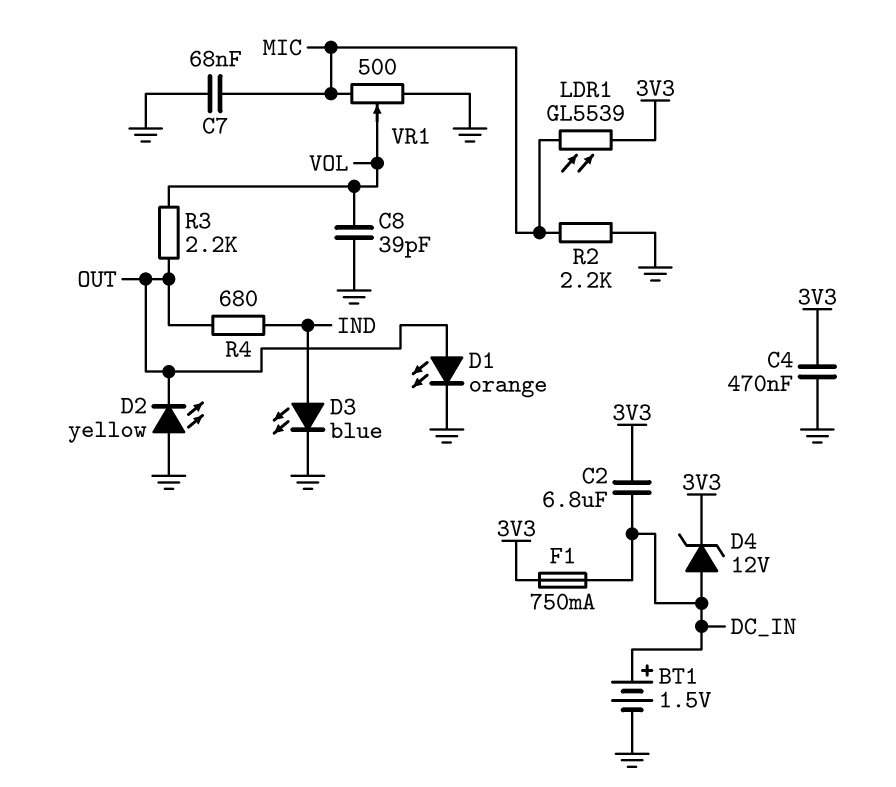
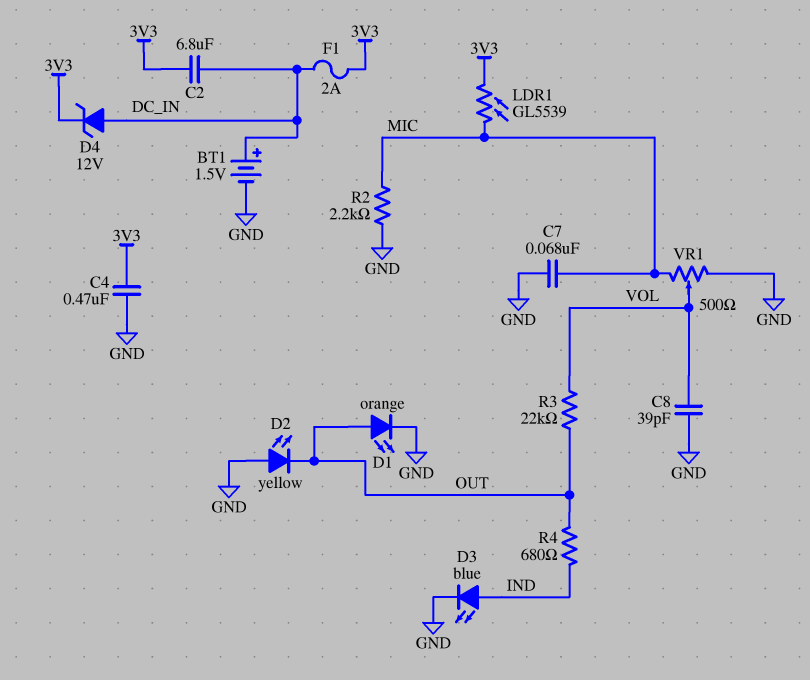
F1: 750mA (3V3, DC_IN) -> 2A (3V3, DC_IN)
R3: 2.2k (OUT, VOL) -> 22k (OUT, VOL)

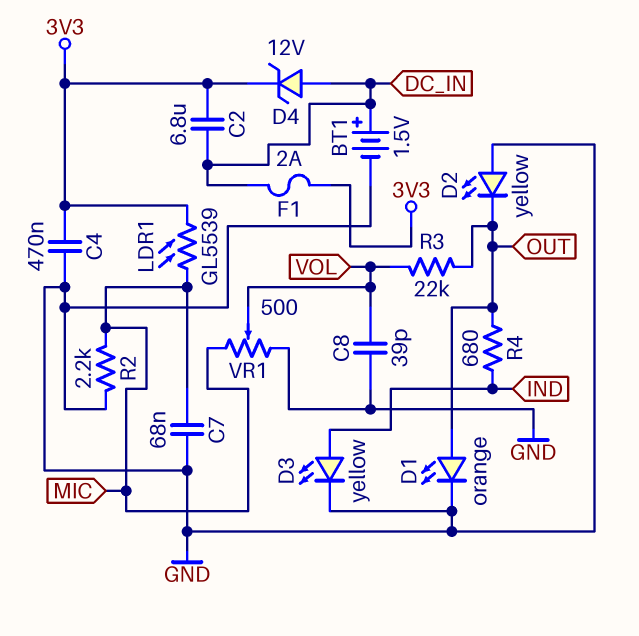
D3: LED blue (A IND, K GND) -> LED yellow (A IND, K GND)

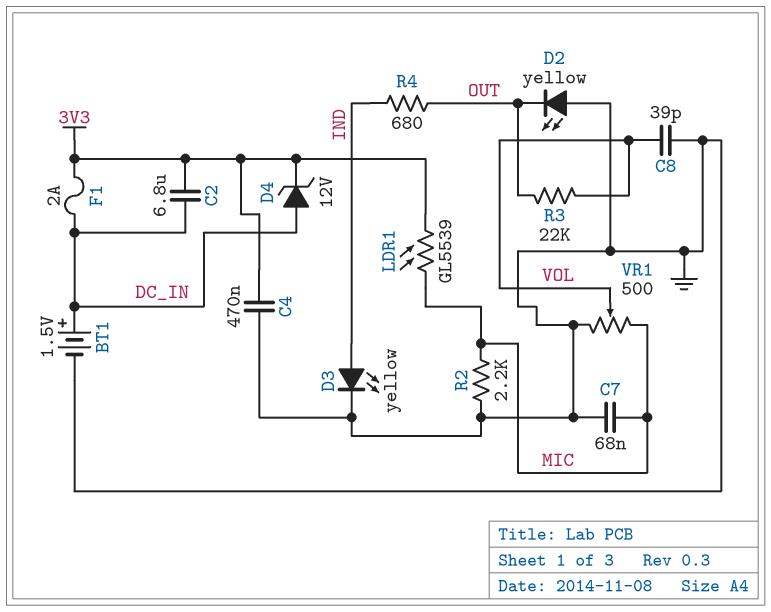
D1: LED orange (A OUT, K GND) -> none

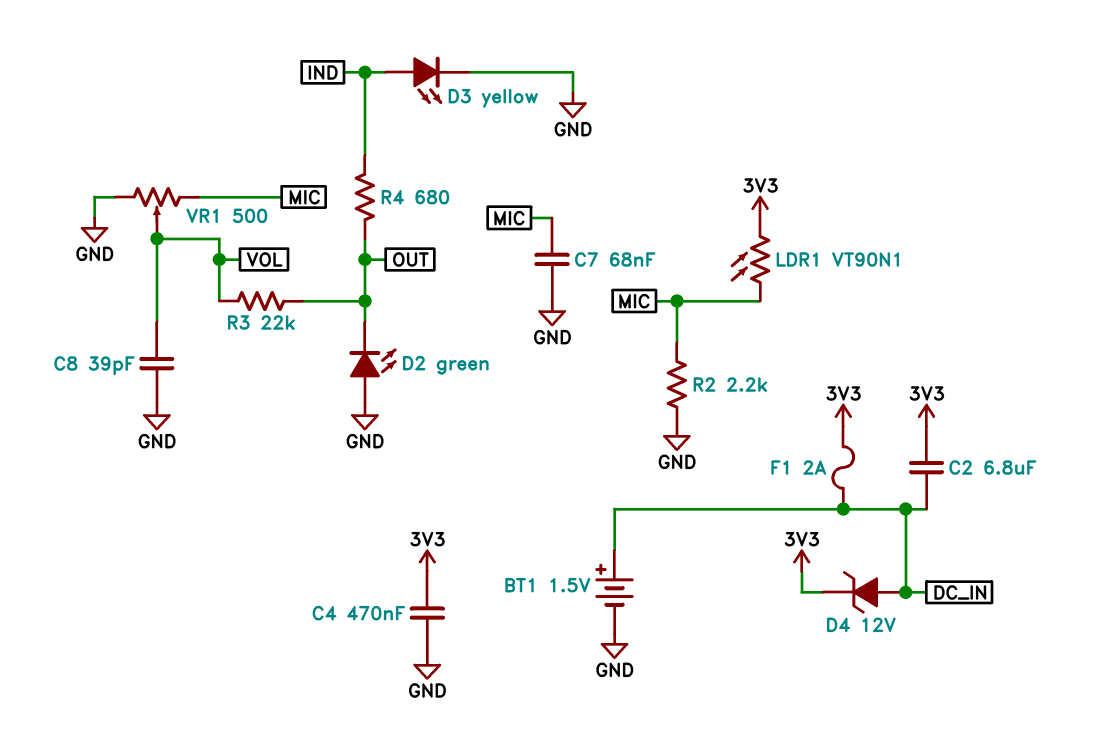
D2: LED yellow (A GND, K OUT) -> LED green (A GND, K OUT)
LDR1: GL5539 (3V3, MIC) -> VT90N1 (3V3, MIC)

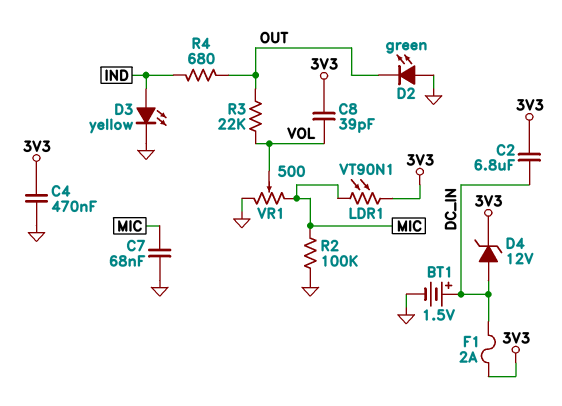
C8: 39pF (GND, VOL) -> 39pF (3V3, VOL)
R2: 2.2k (GND, MIC) -> 100k (GND, MIC)

